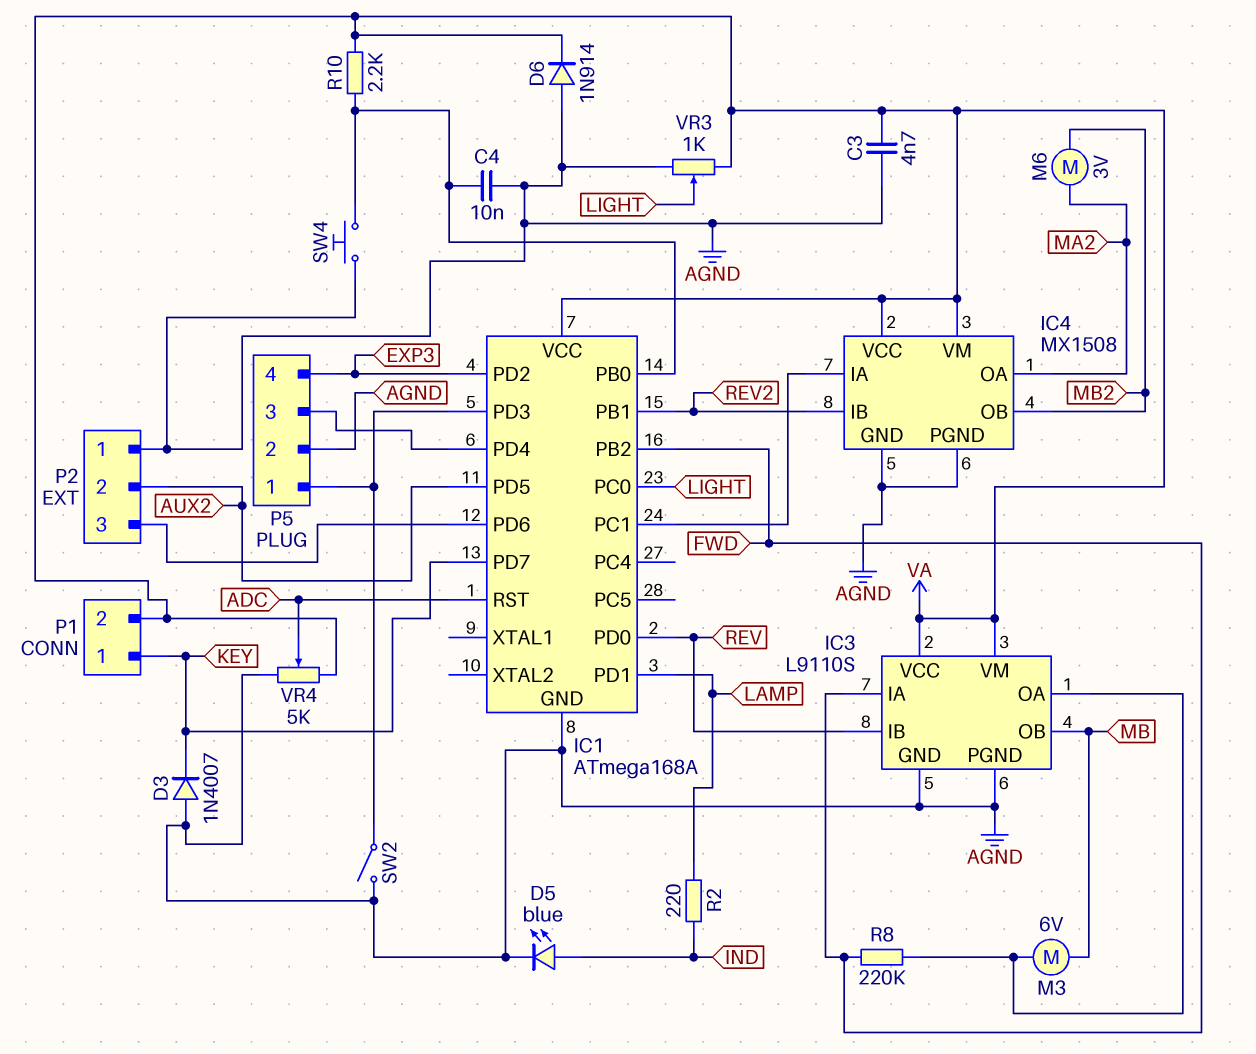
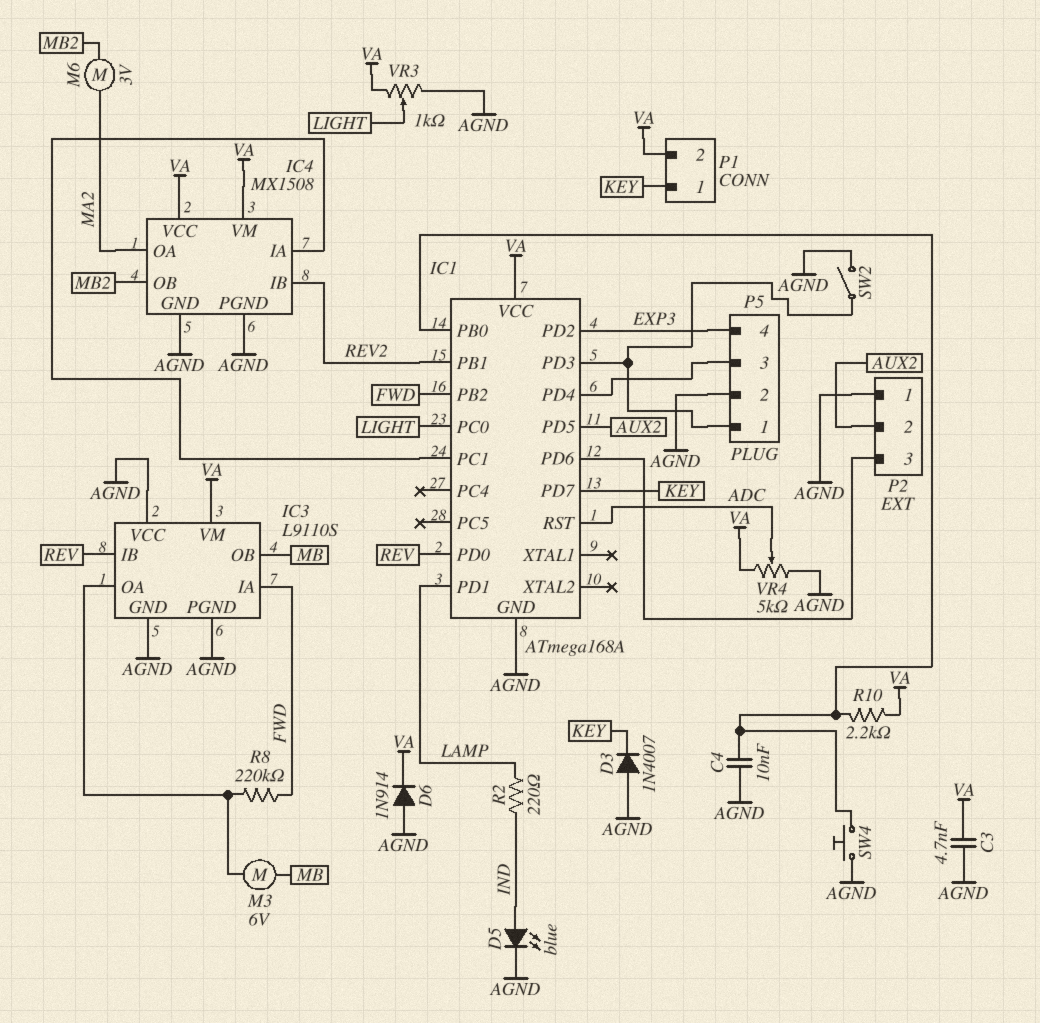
IC3 pin VCC: VA -> AGND

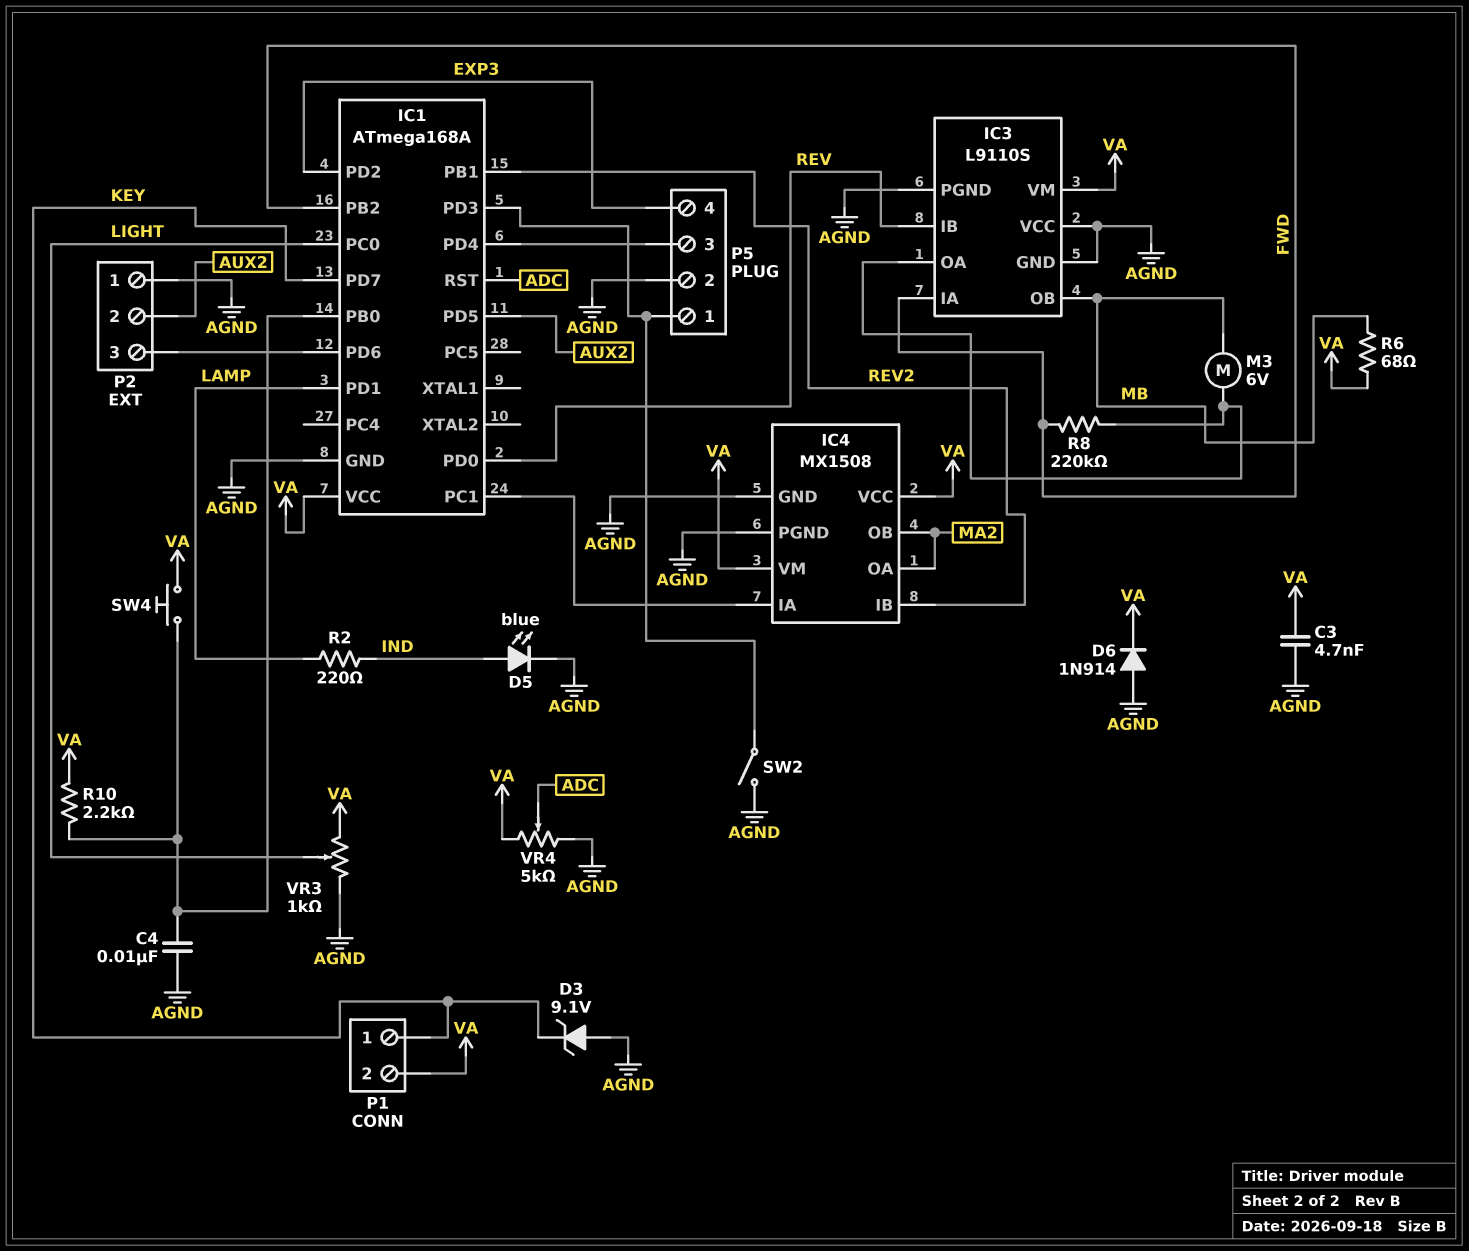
D3: diode 1N4007 (A AGND, K KEY) -> zener 9.1V (A AGND, K KEY)
IC4 pin OB: MB2 -> MA2
M6: motor 3V (MA2, MB2) -> none
R6: none -> 68 (MB, VA)
SW4: button (AGND, IC1/PB0) -> button (IC1/PB0, VA)

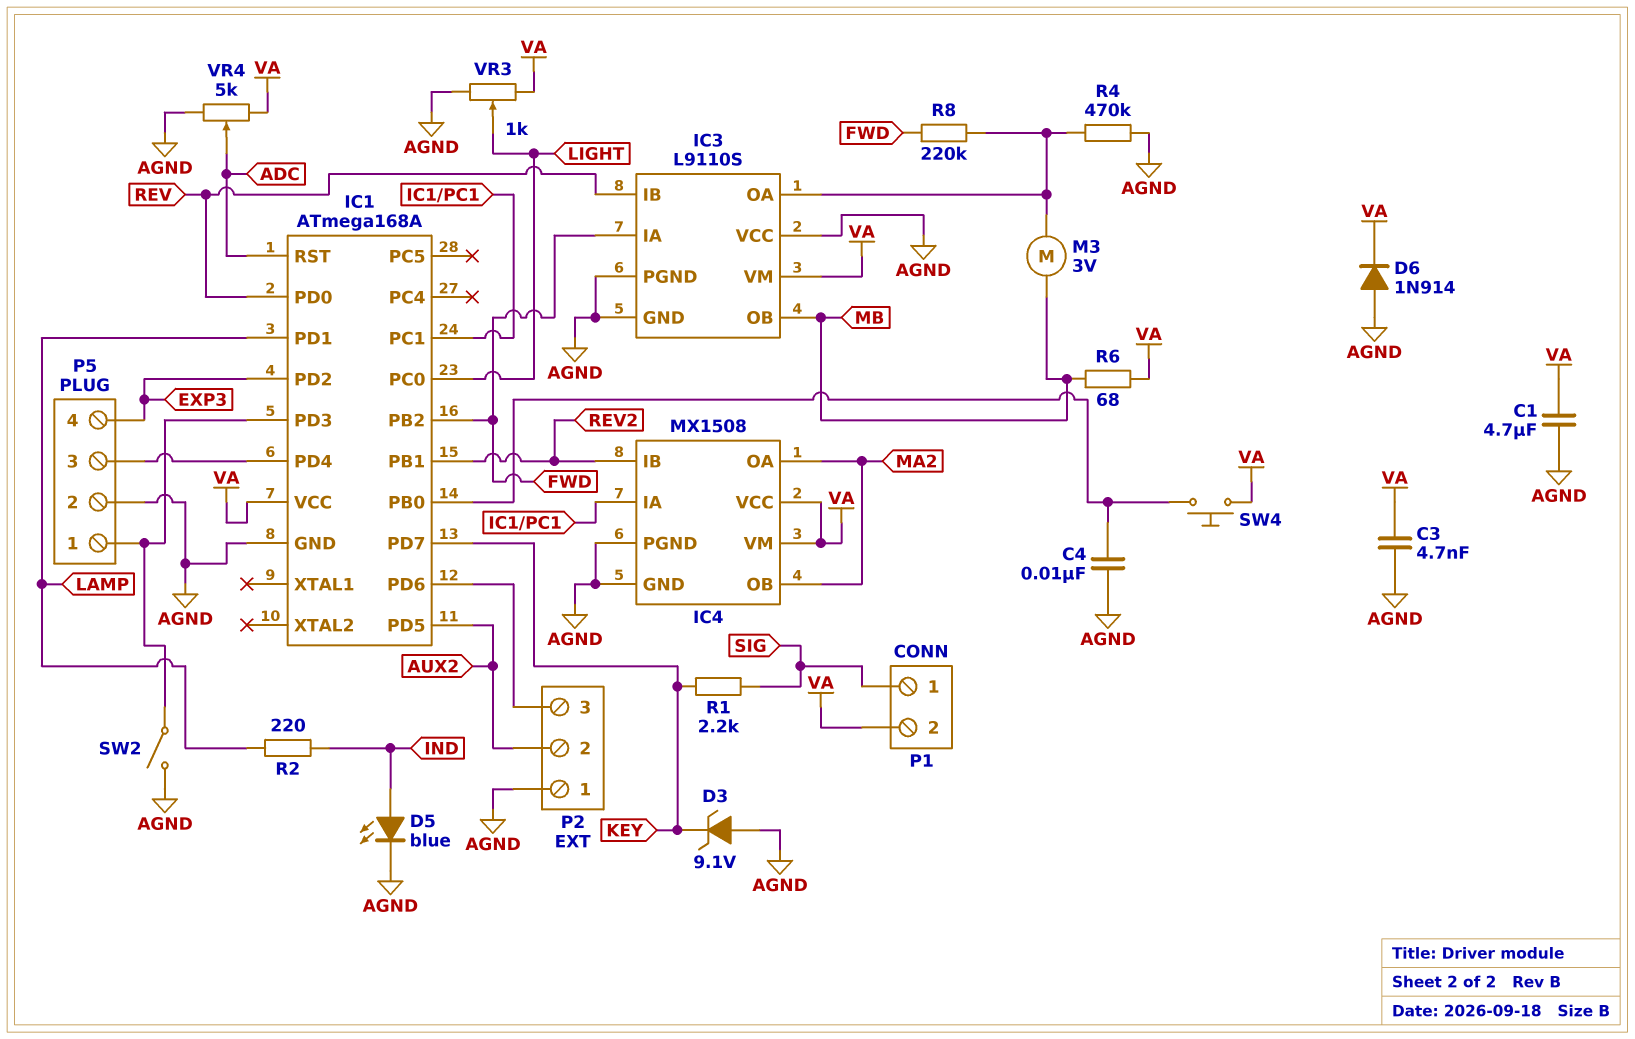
C1: none -> 4.7uF (AGND, VA)
M3: motor 6V (IC3/OA, MB) -> motor 3V (IC3/OA, MB)
P1 pin 1: KEY -> SIG
R1: none -> 2.2k (KEY, SIG)
R4: none -> 470k (AGND, IC3/OA)
R10: 2.2k (IC1/PB0, VA) -> none

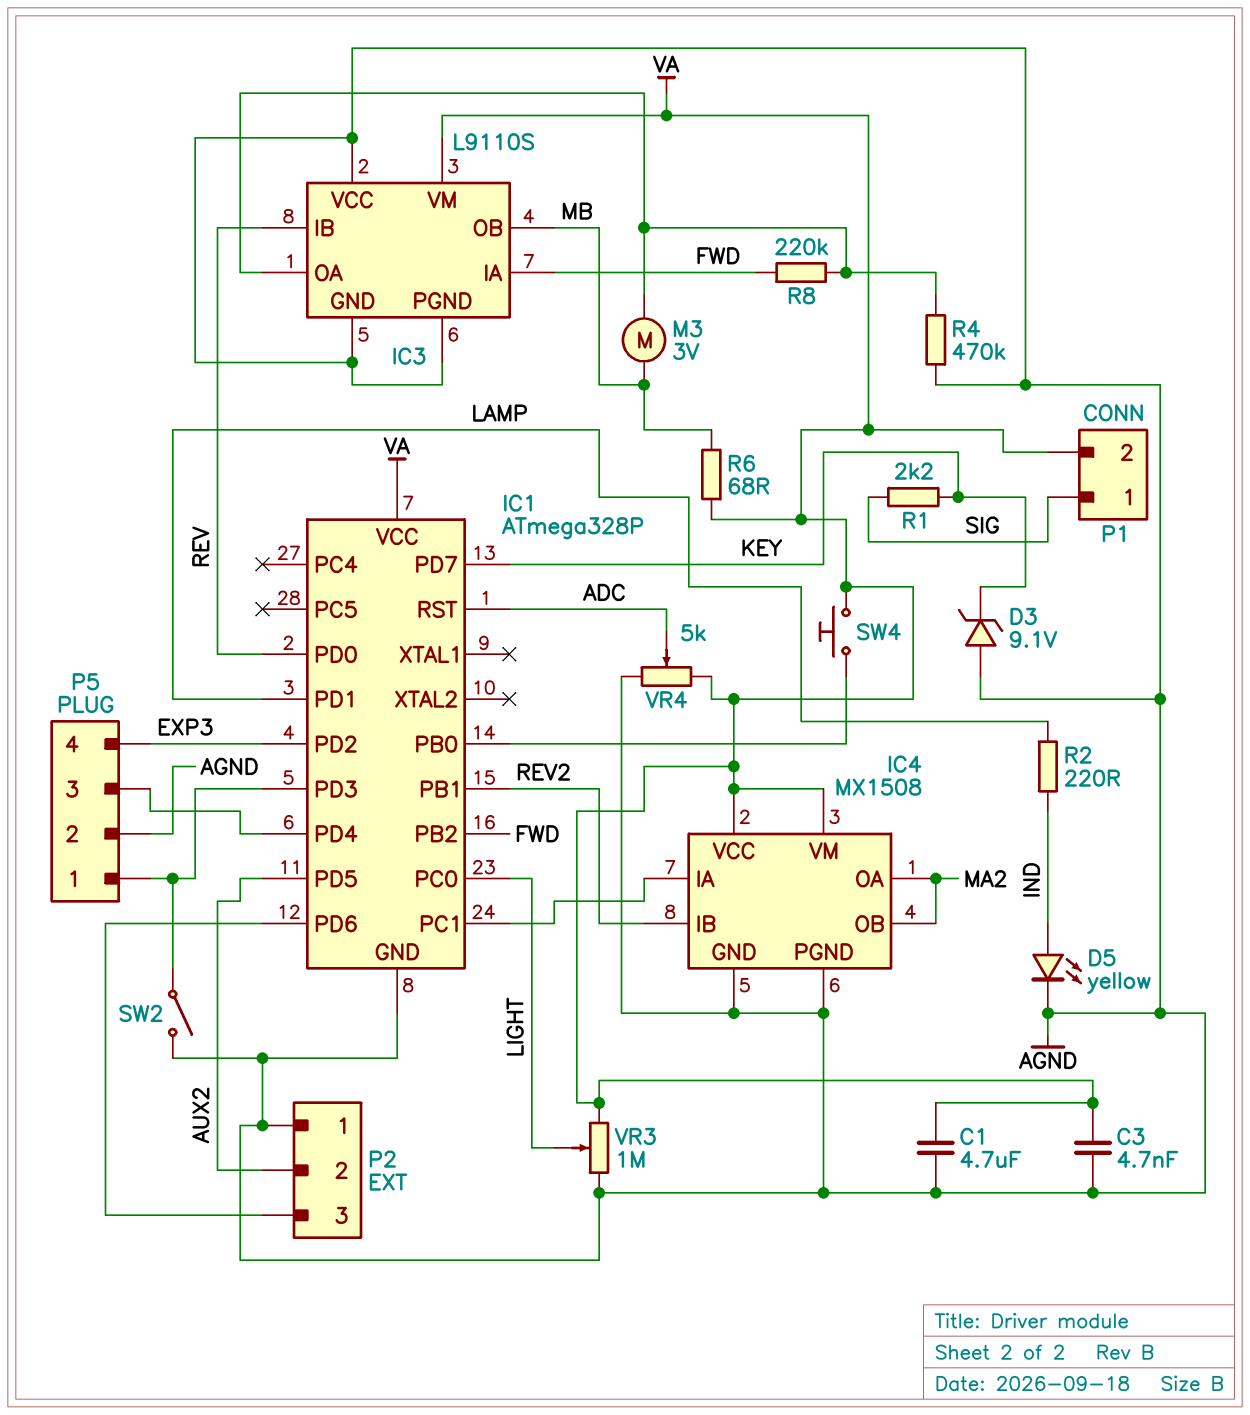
C4: 10nF (AGND, IC1/PB0) -> none
D5: LED blue (A IND, K AGND) -> LED yellow (A IND, K AGND)
D6: diode 1N914 (A AGND, K VA) -> none
IC1: ATmega168A -> ATmega328P
VR3: 1k (AGND, VA, wiper LIGHT) -> 1M (AGND, VA, wiper LIGHT)

